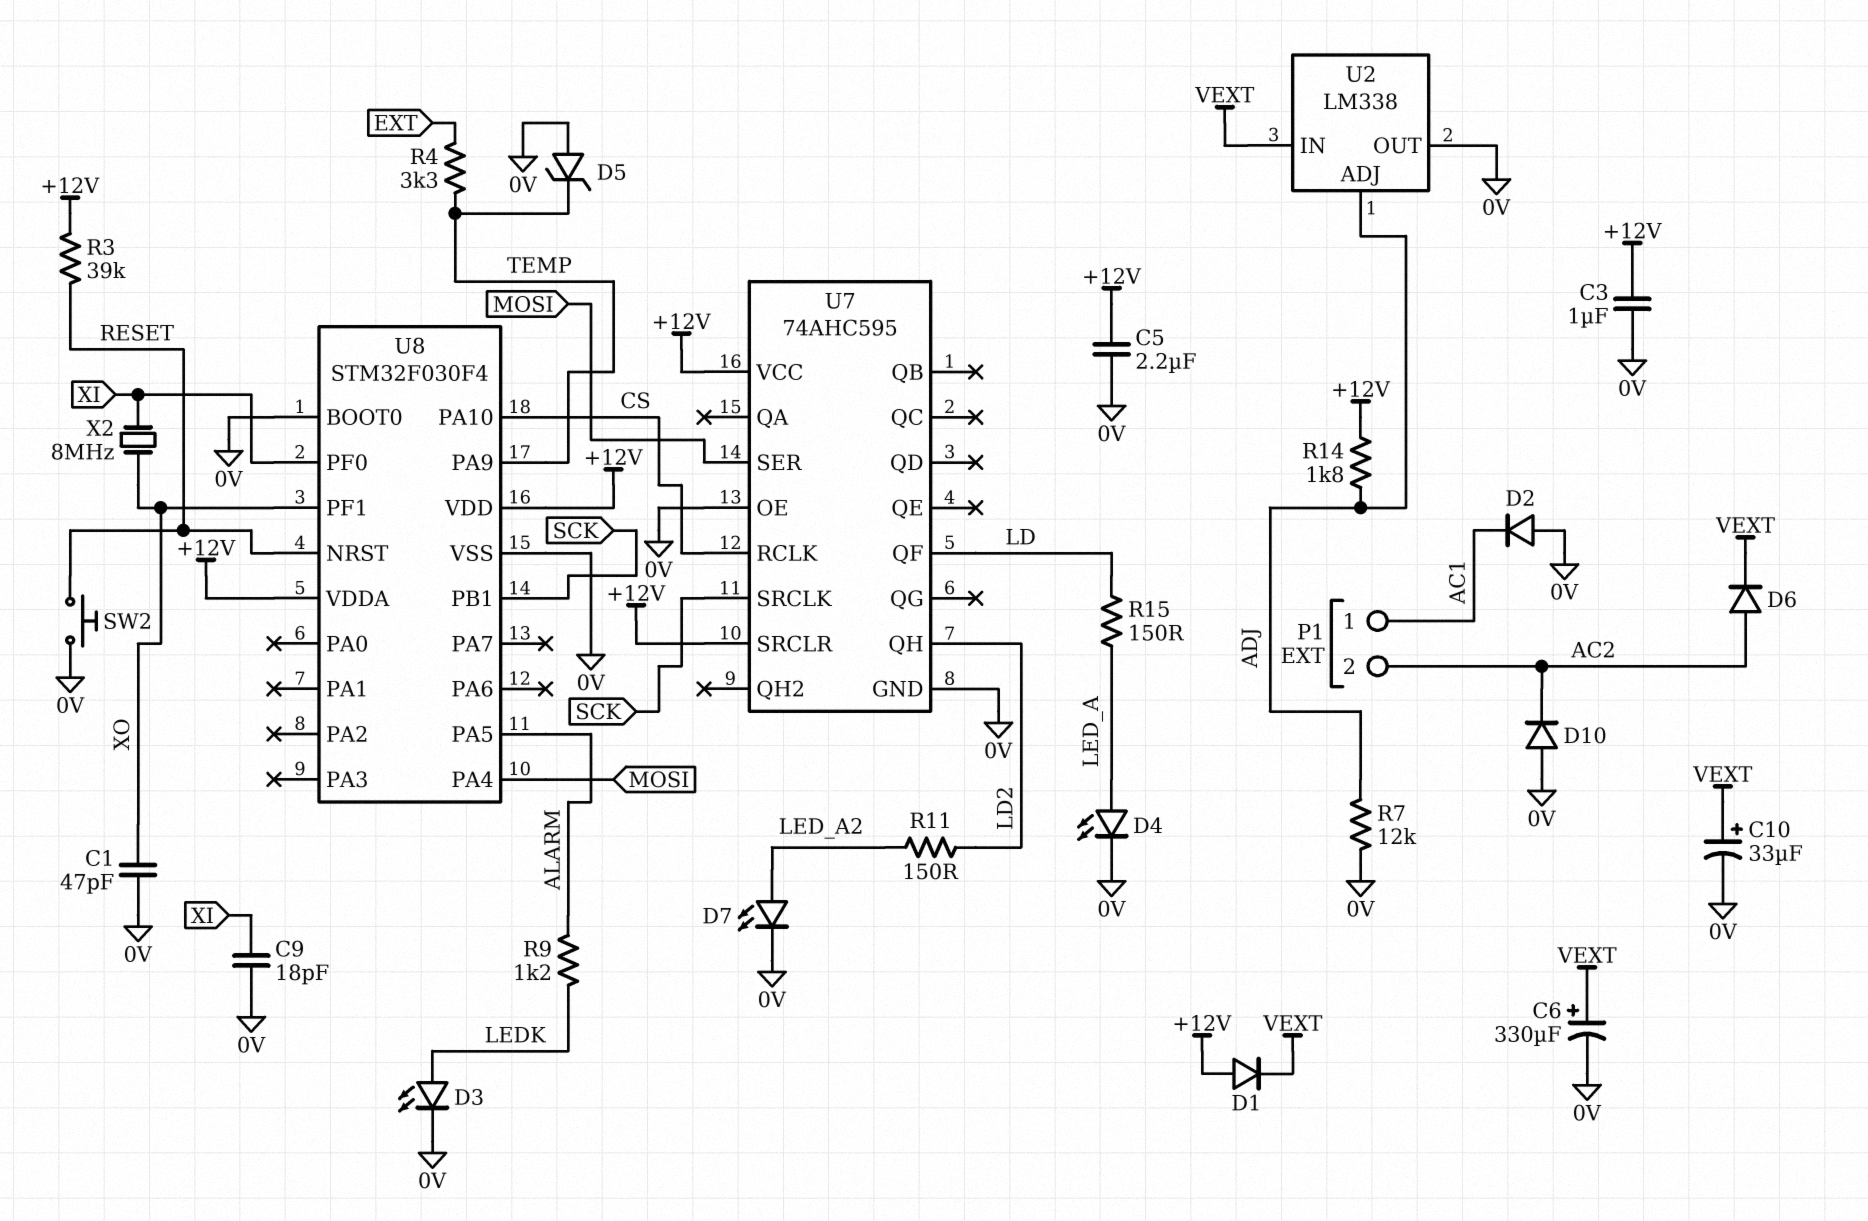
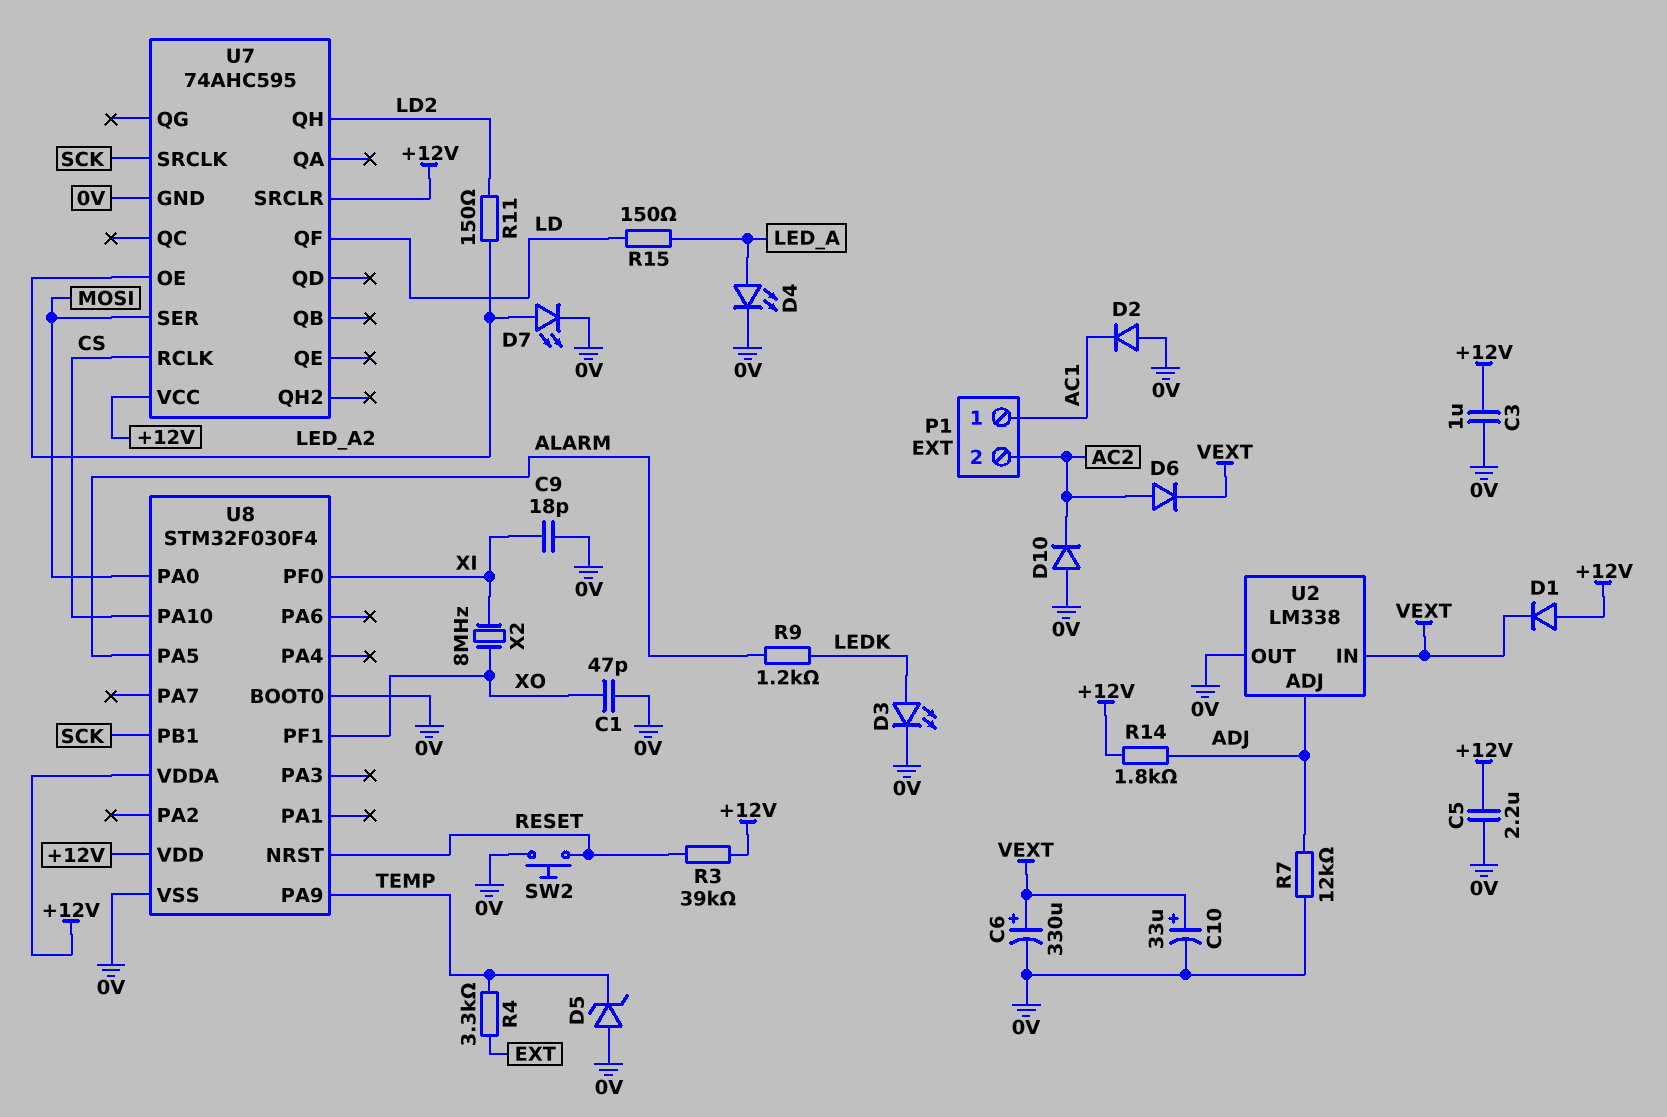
U7 pin OE: 0V -> LED_A2
U8 pin PA0: none -> MOSI
U8 pin PA4: MOSI -> none

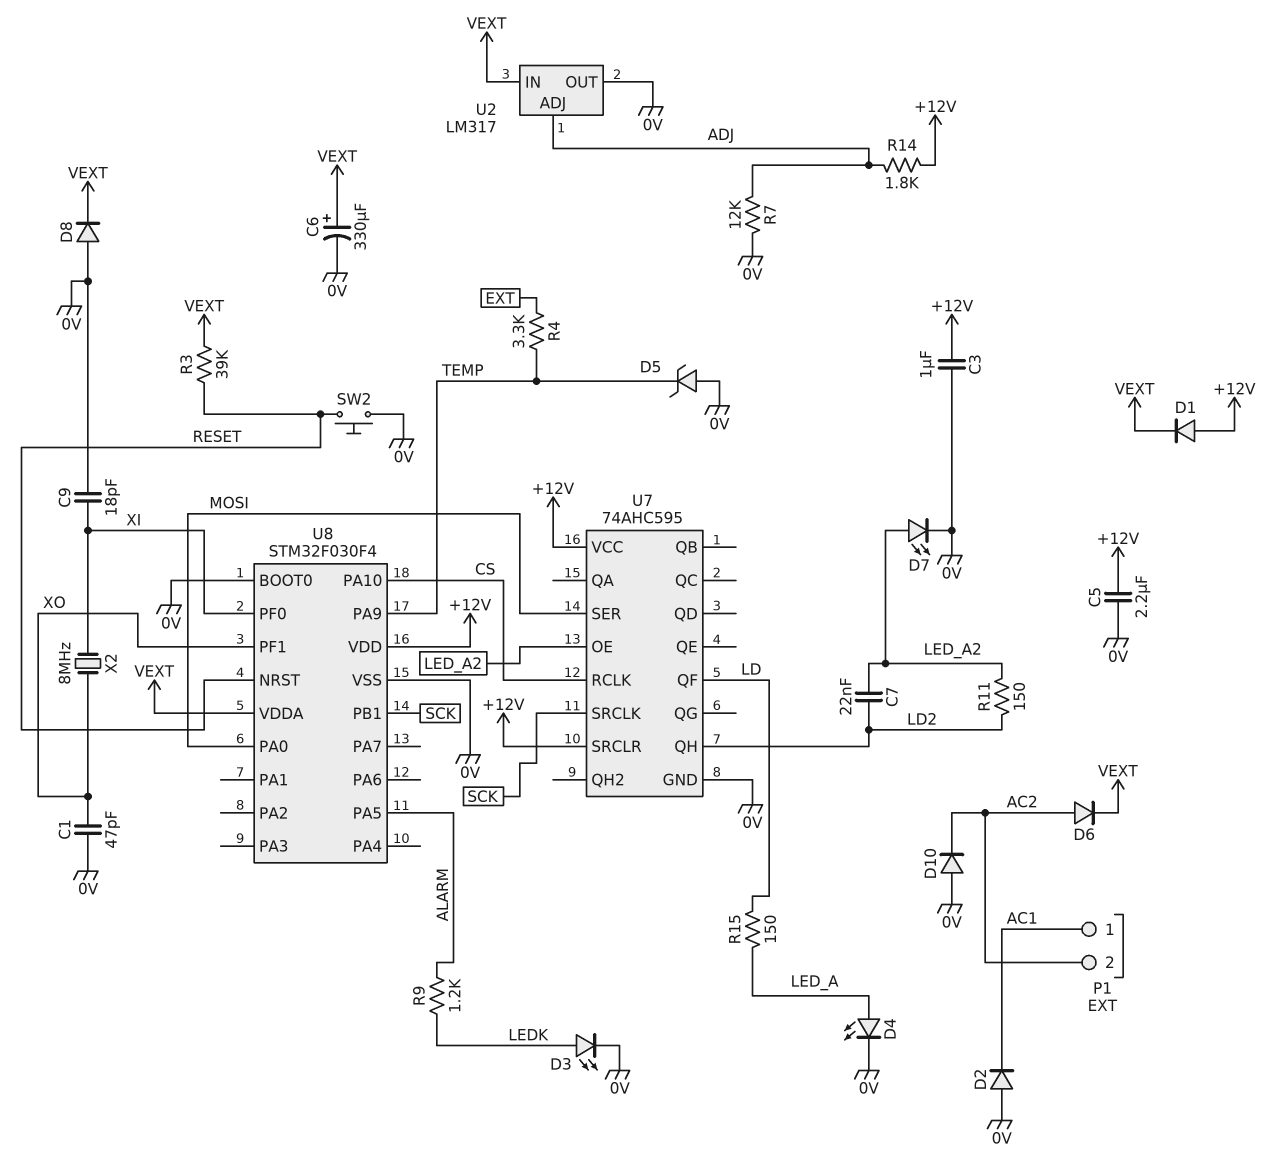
C7: none -> 22nF (LD2, LED_A2)
C10: 33uF (plus VEXT, minus 0V) -> none
D8: none -> diode (A 0V, K VEXT)
R3: 39k (+12V, RESET) -> 39k (RESET, VEXT)
U2: LM338 -> LM317
U8 pin VDDA: +12V -> VEXT

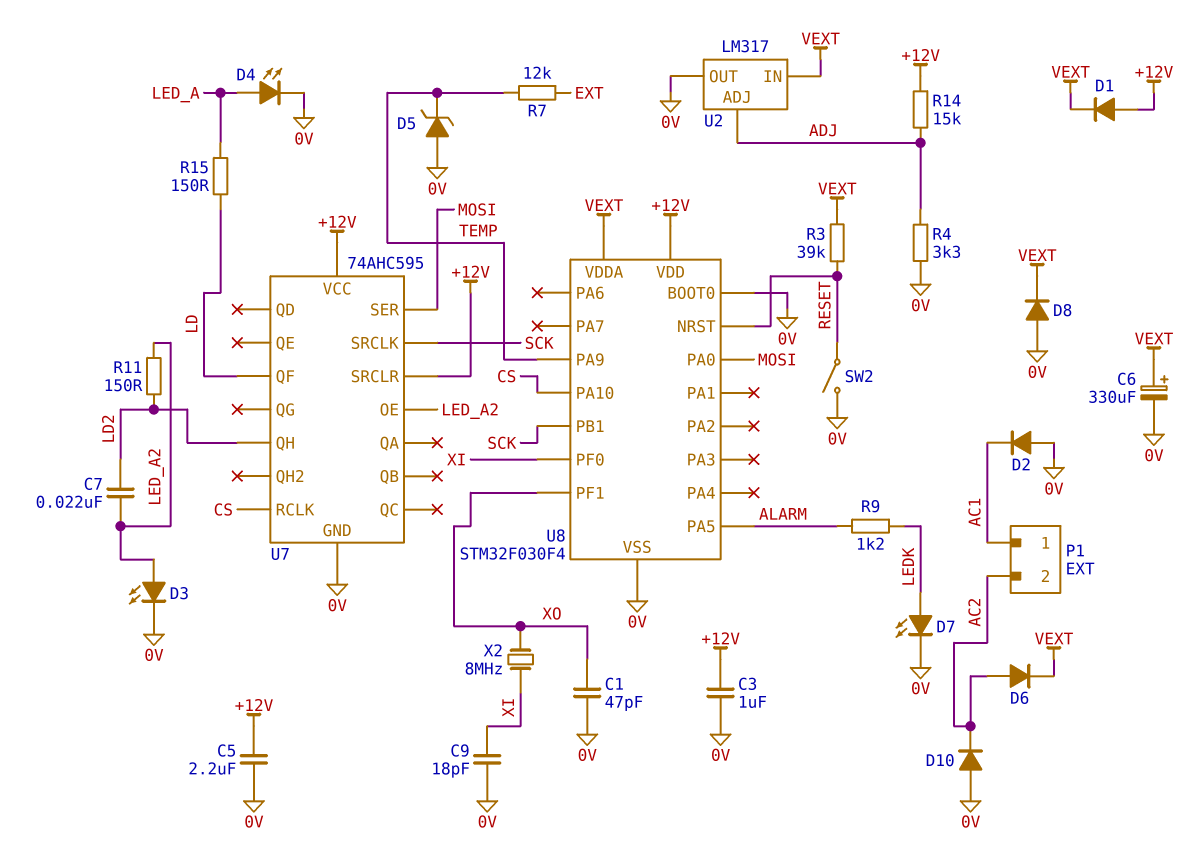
D3: LED (A LEDK, K 0V) -> LED (A LED_A2, K 0V)
D7: LED (A LED_A2, K 0V) -> LED (A LEDK, K 0V)
R4: 3.3k (EXT, TEMP) -> 3.3k (0V, ADJ)
R7: 12k (0V, ADJ) -> 12k (EXT, TEMP)
R14: 1.8k (+12V, ADJ) -> 15k (+12V, ADJ)
SW2: button (0V, RESET) -> switch (0V, RESET)

